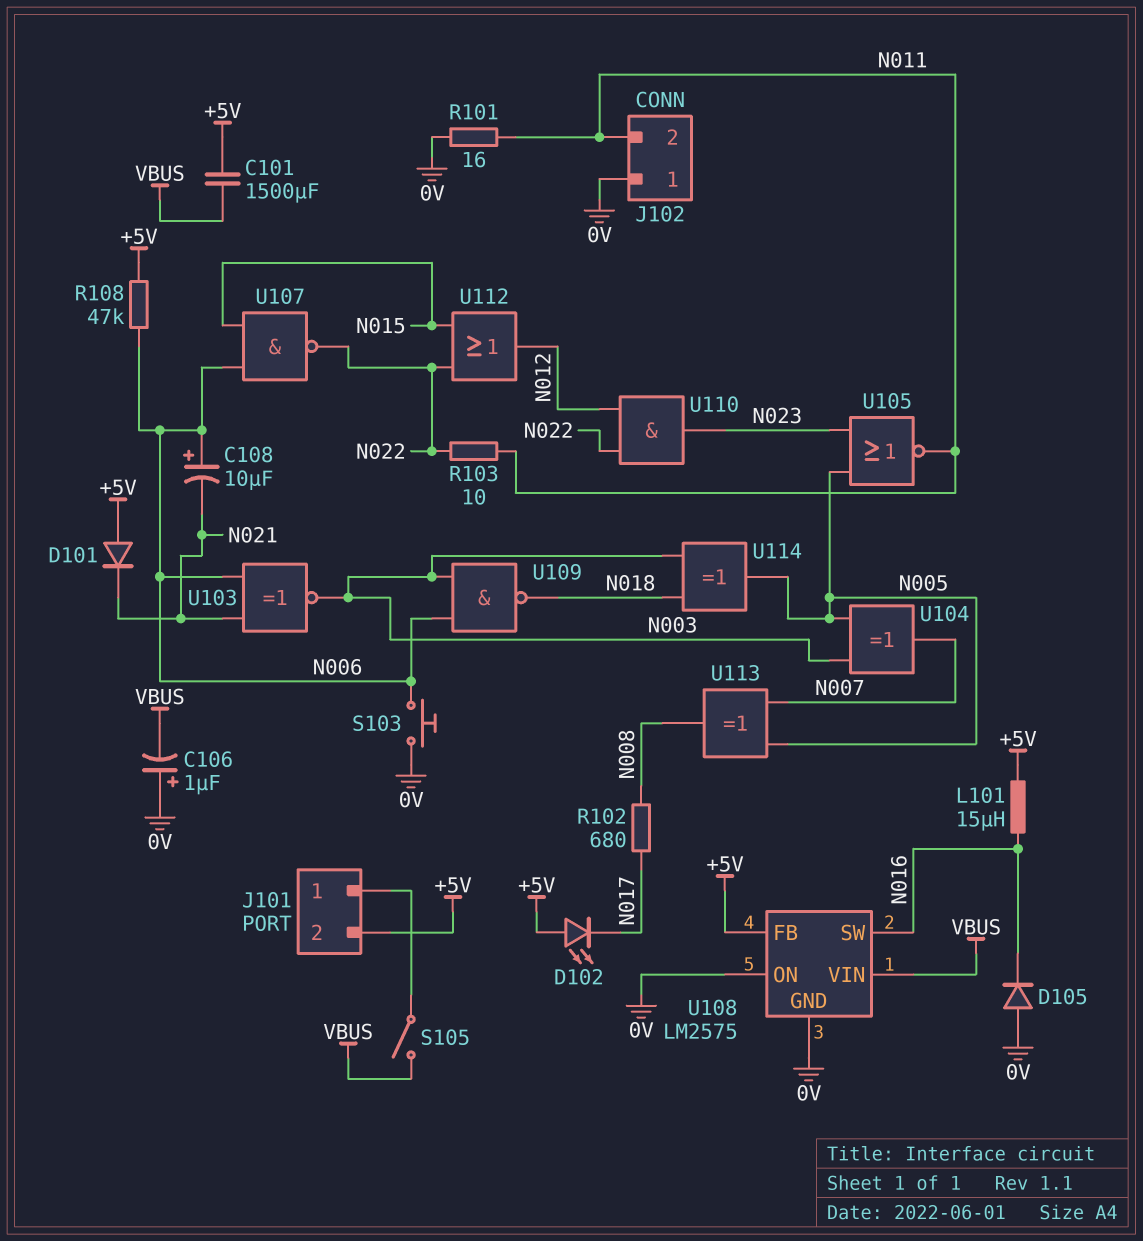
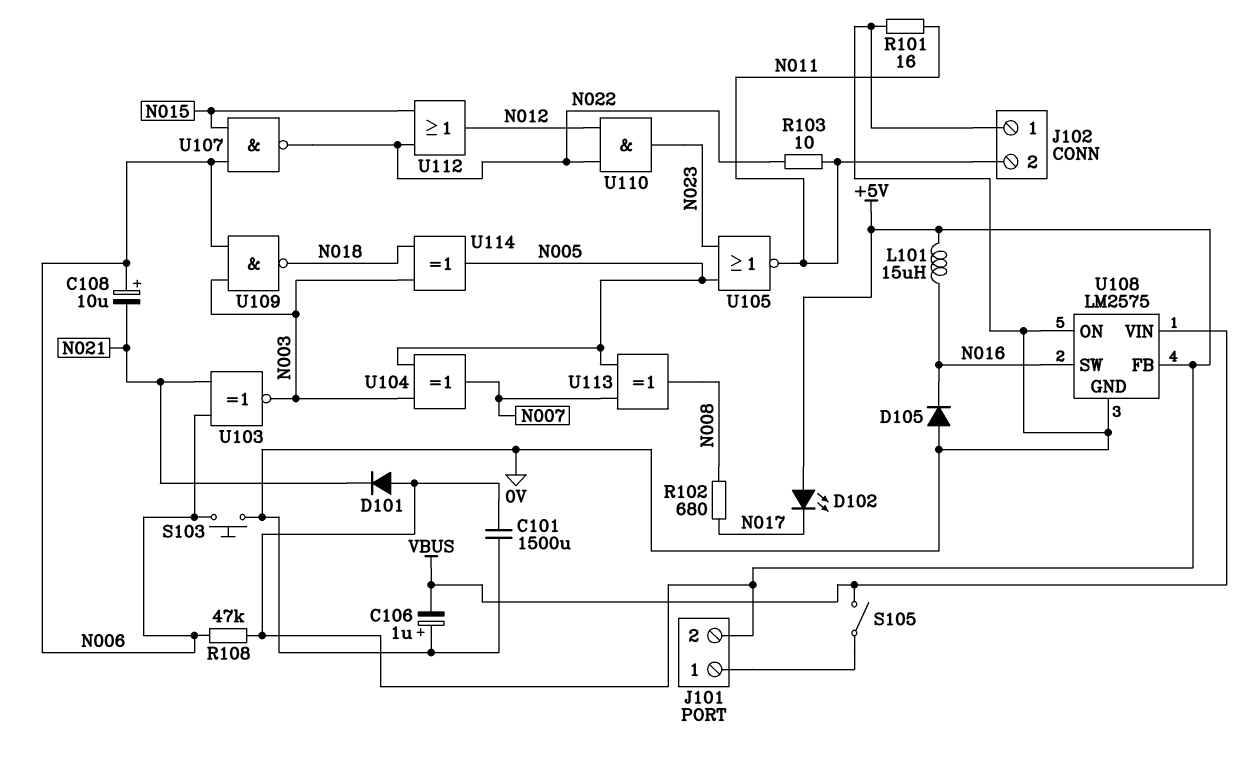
C101: 1500uF (+5V, VBUS) -> 1500uF (+5V, 0V)

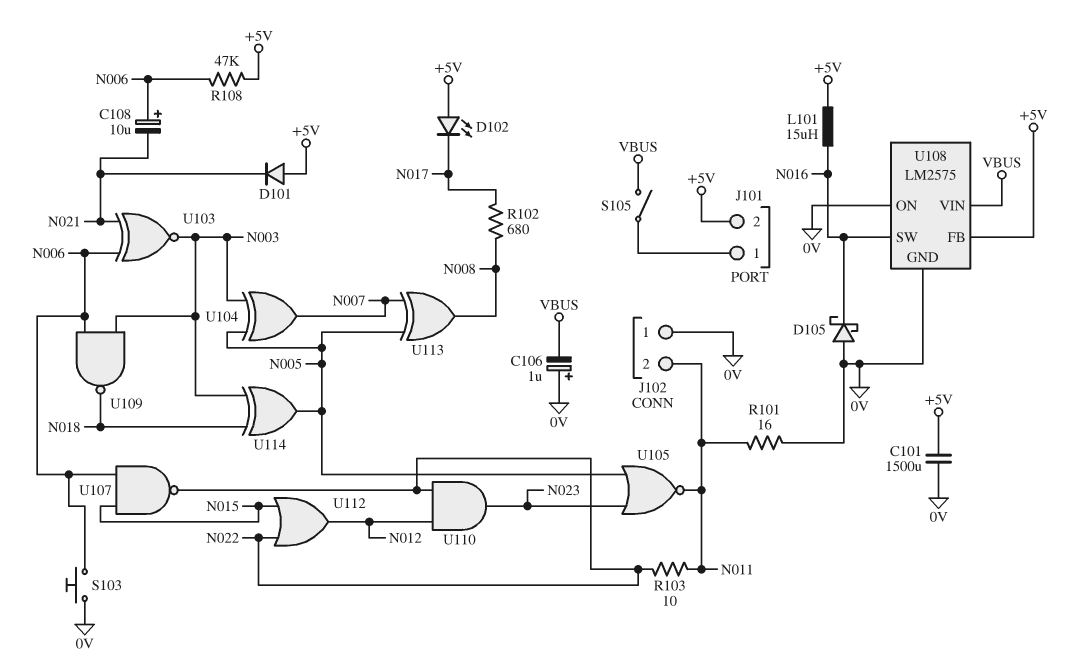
D105: diode (A 0V, K N016) -> schottky (A 0V, K N016)

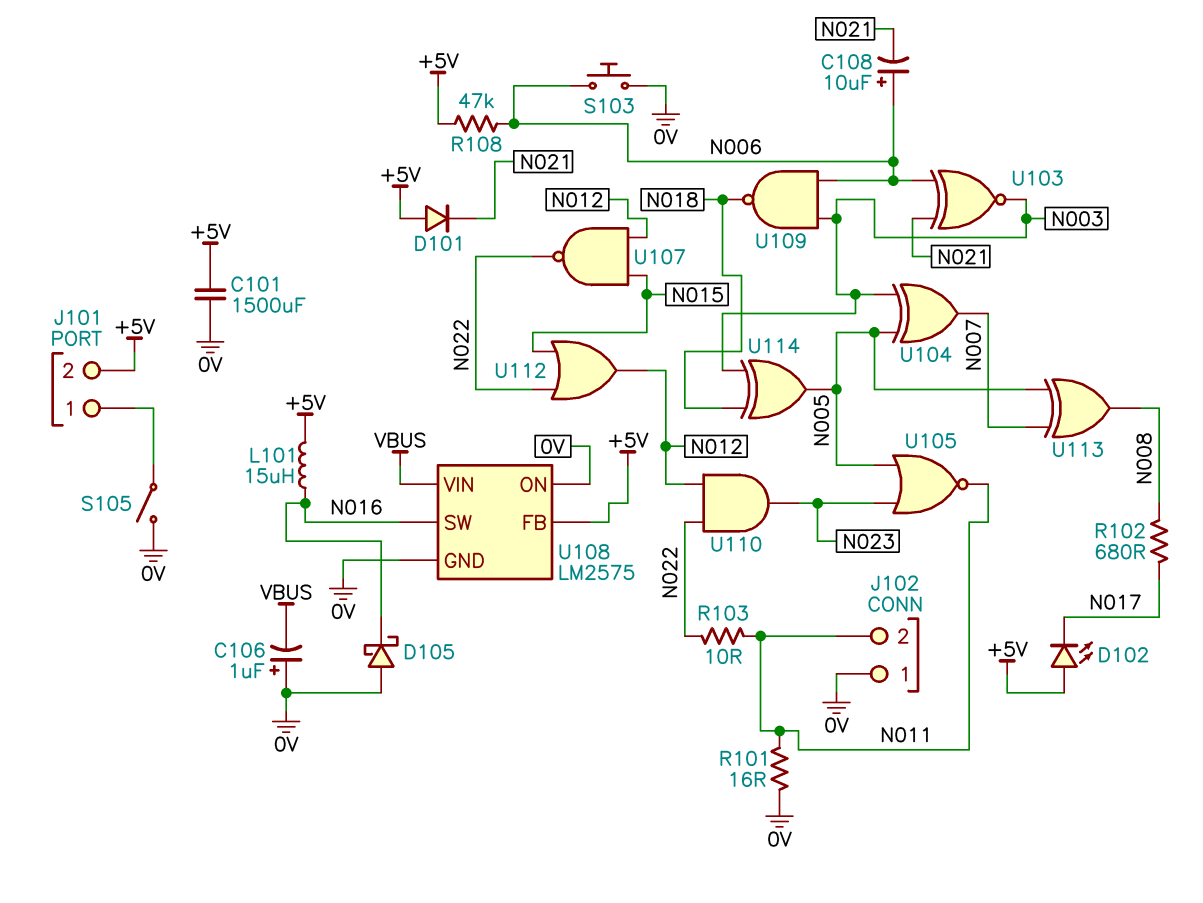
S105: switch (J101/1, VBUS) -> switch (0V, J101/1)
U107: NAND (in N006, in N015, out N022) -> NAND (in N012, in N015, out N022)

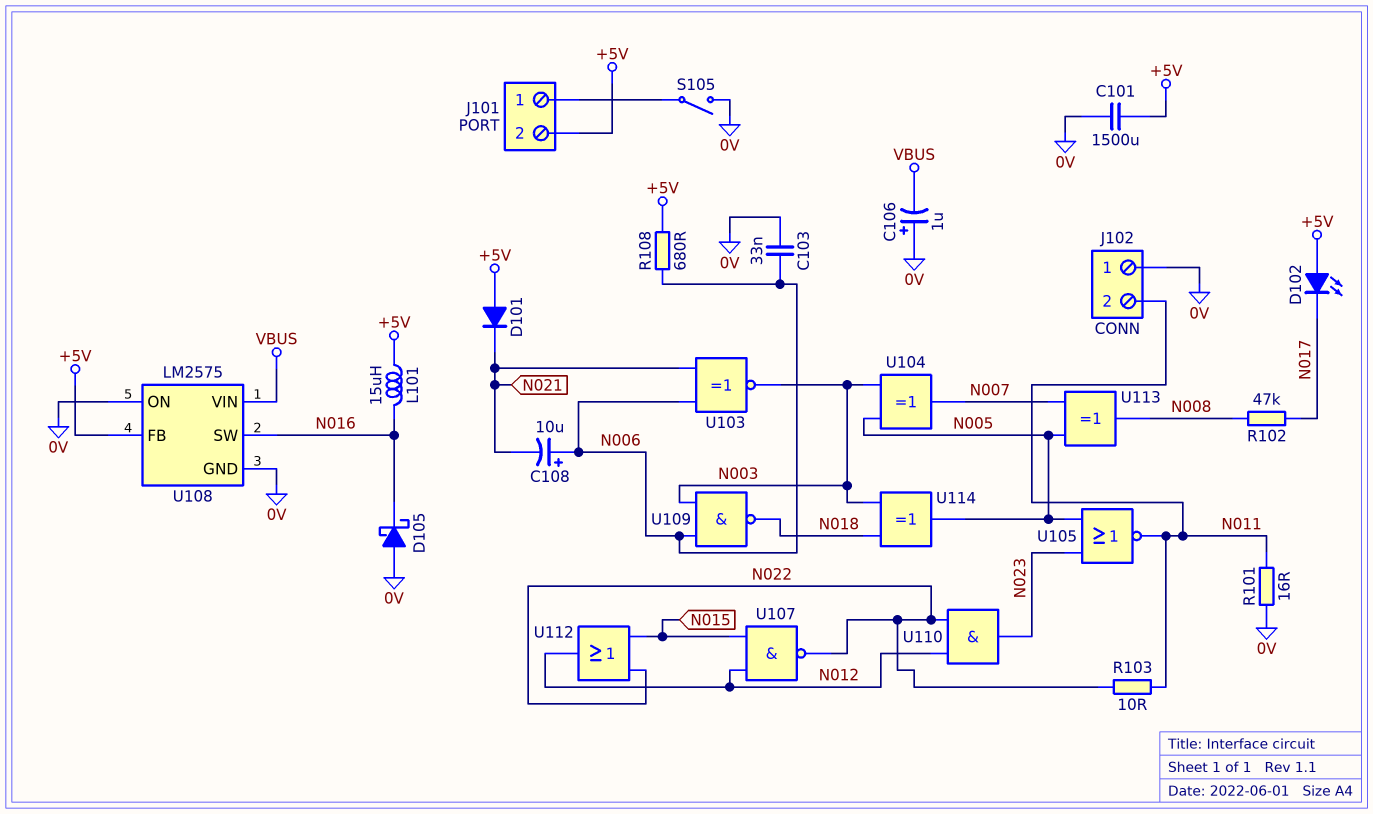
C103: none -> 33nF (0V, N006)
R102: 680 (N008, N017) -> 47k (N008, N017)
R108: 47k (+5V, N006) -> 680 (+5V, N006)
S103: button (0V, N006) -> none

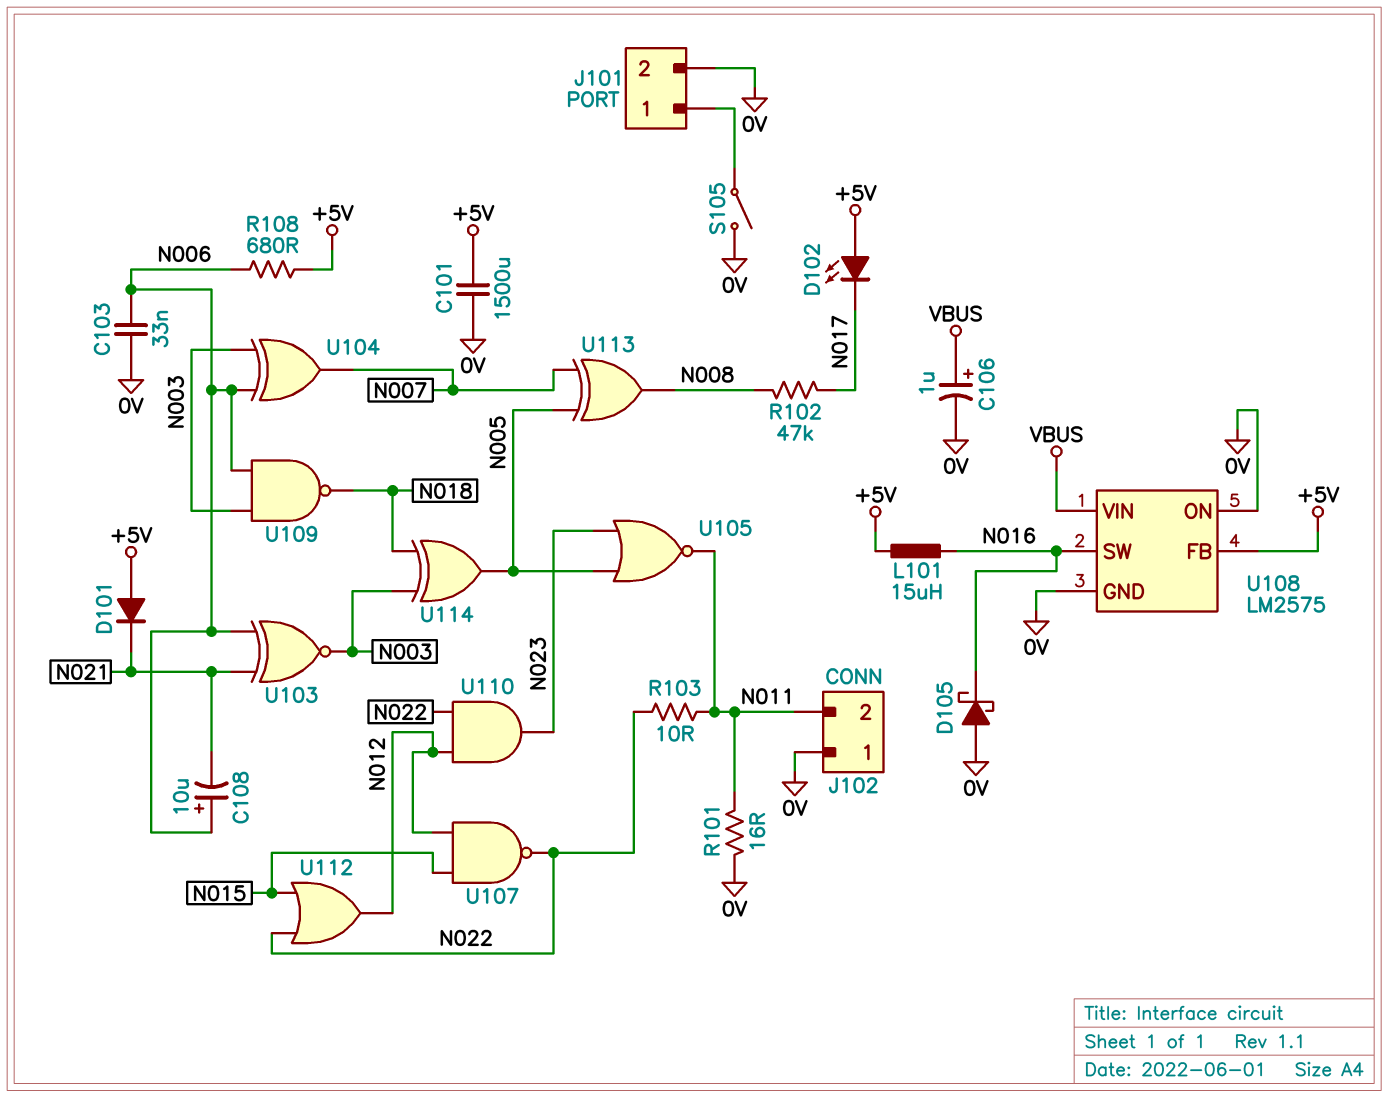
C106: 1uF (plus 0V, minus VBUS) -> 1uF (plus VBUS, minus 0V)
J101 pin 2: +5V -> 0V
U104: XOR (in N003, in N005, out N007) -> XOR (in N003, in N006, out N007)

